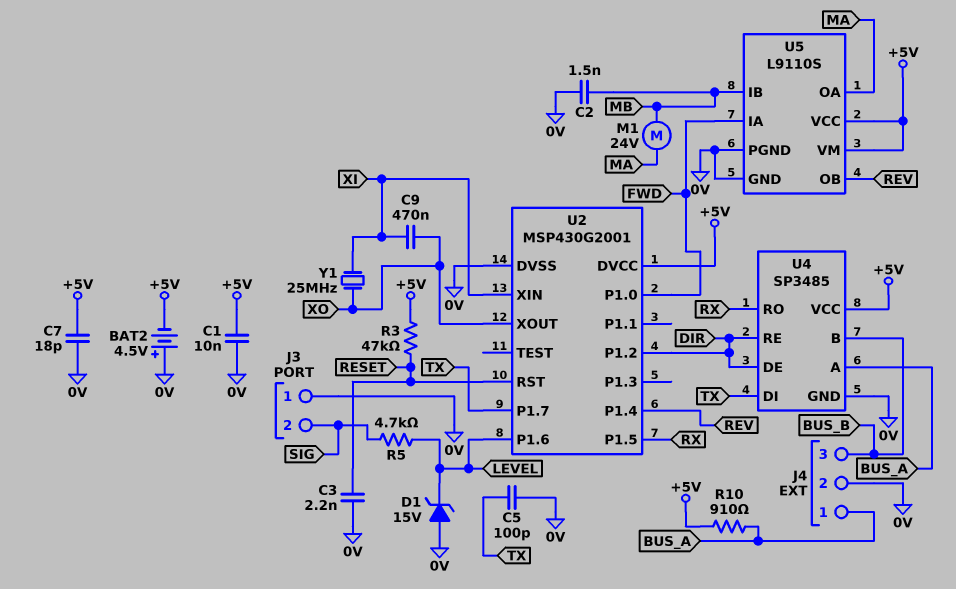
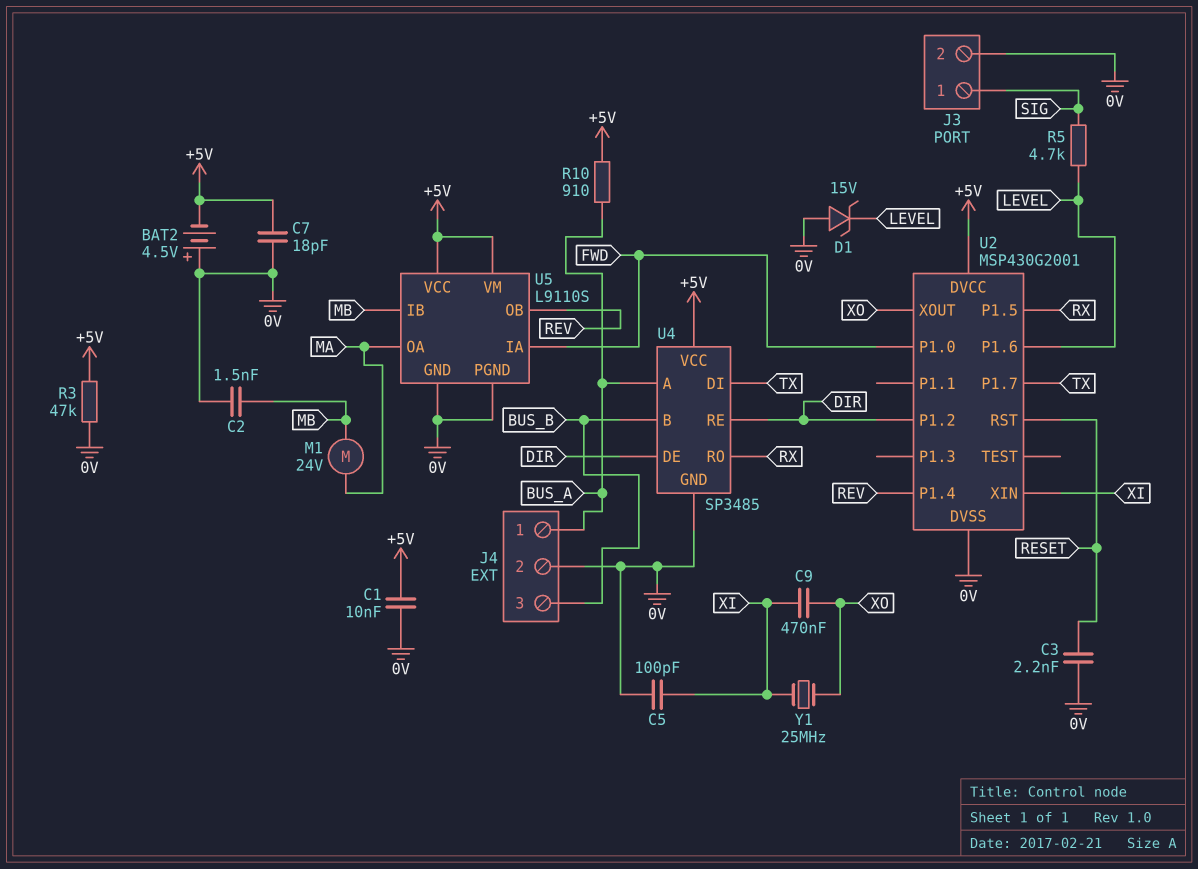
C5: 100pF (0V, TX) -> 100pF (0V, XI)
J3 pin 1: 0V -> SIG
J3 pin 2: SIG -> 0V
R3: 47k (+5V, RESET) -> 47k (+5V, 0V)

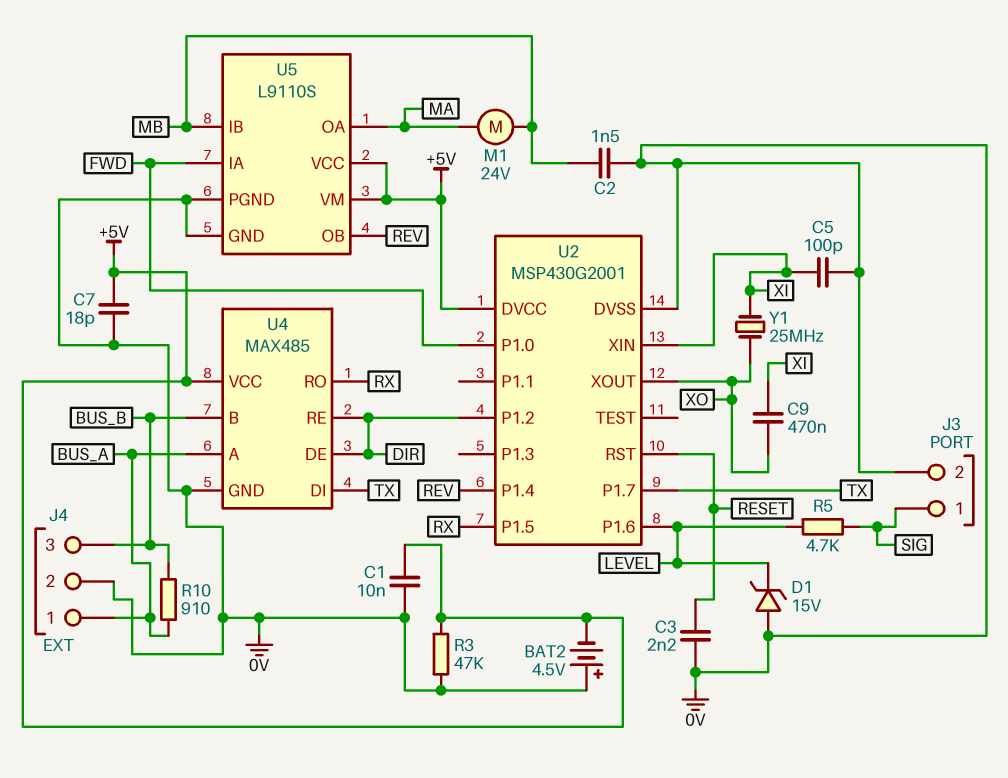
R10: 910 (+5V, BUS_A) -> 910 (BUS_A, BUS_B)
U4: SP3485 -> MAX485

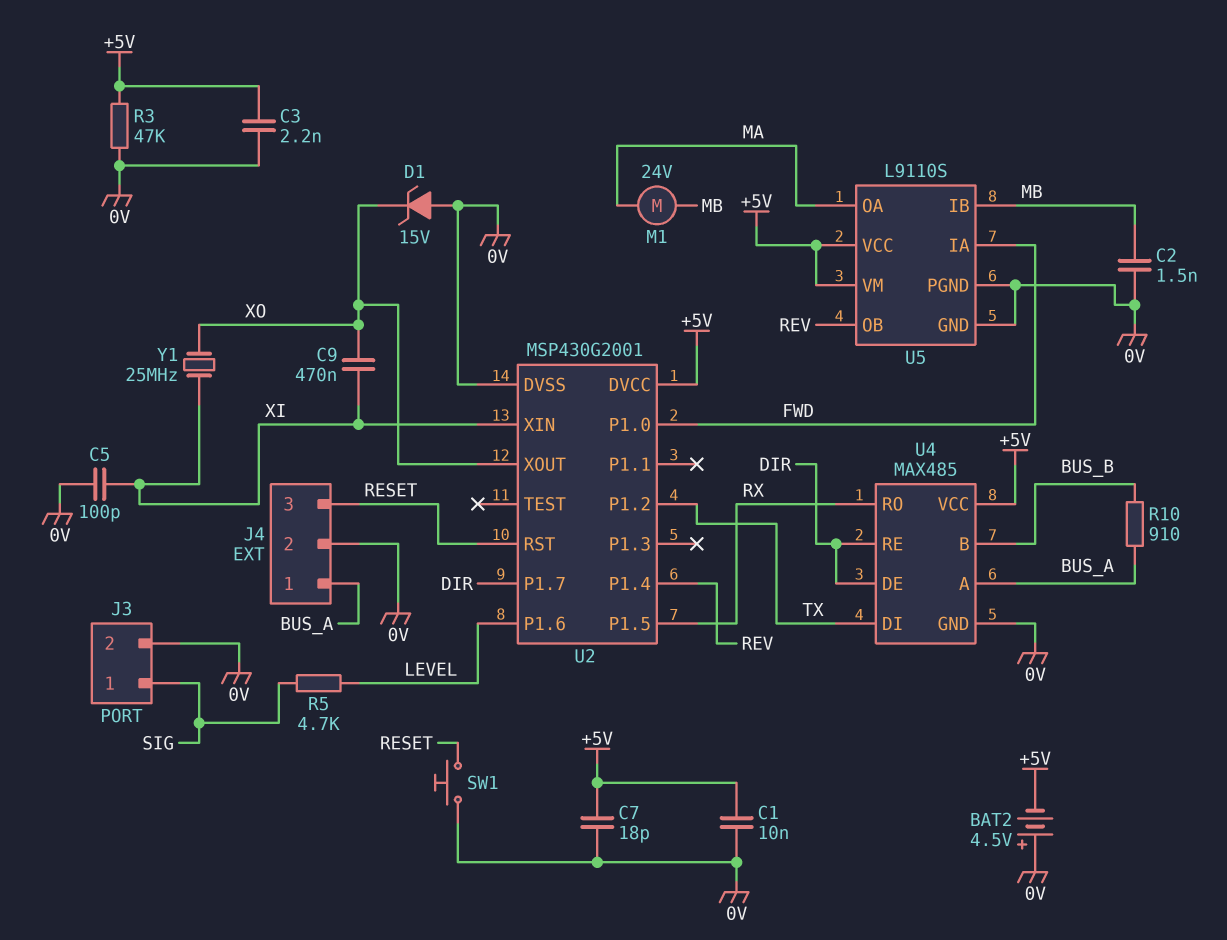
C3: 2.2nF (0V, RESET) -> 2.2nF (+5V, 0V)
D1: zener 15V (A 0V, K LEVEL) -> zener 15V (A 0V, K XO)
J4 pin 3: BUS_B -> RESET
SW1: none -> button (0V, RESET)
U2 pin P1.2: DIR -> TX
U2 pin P1.7: TX -> DIR

